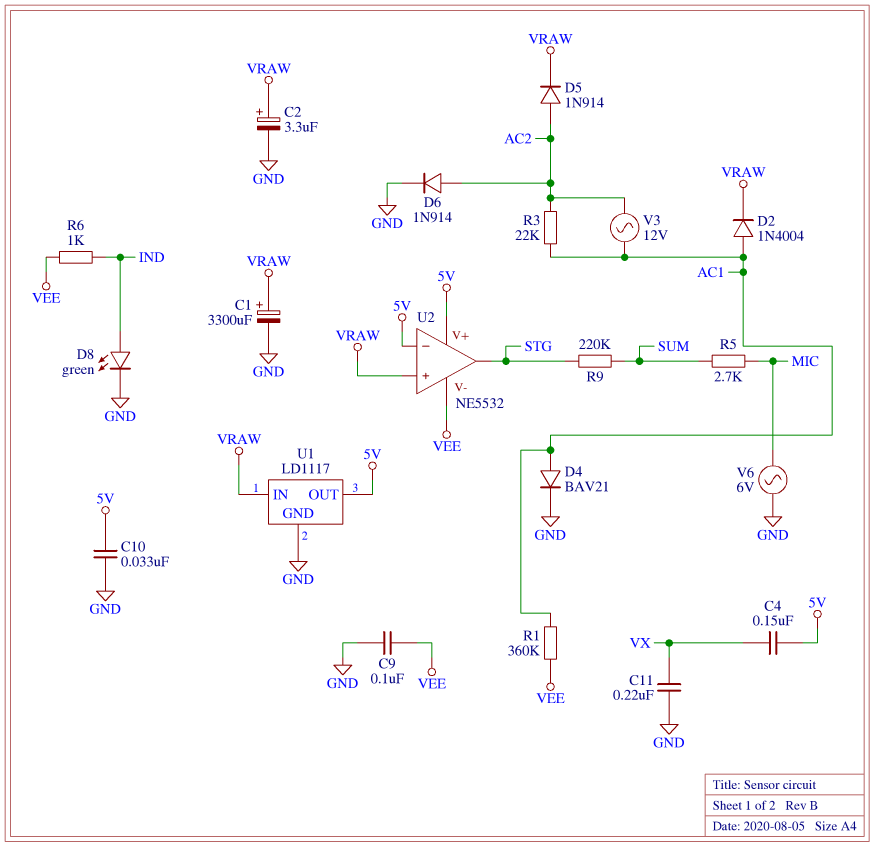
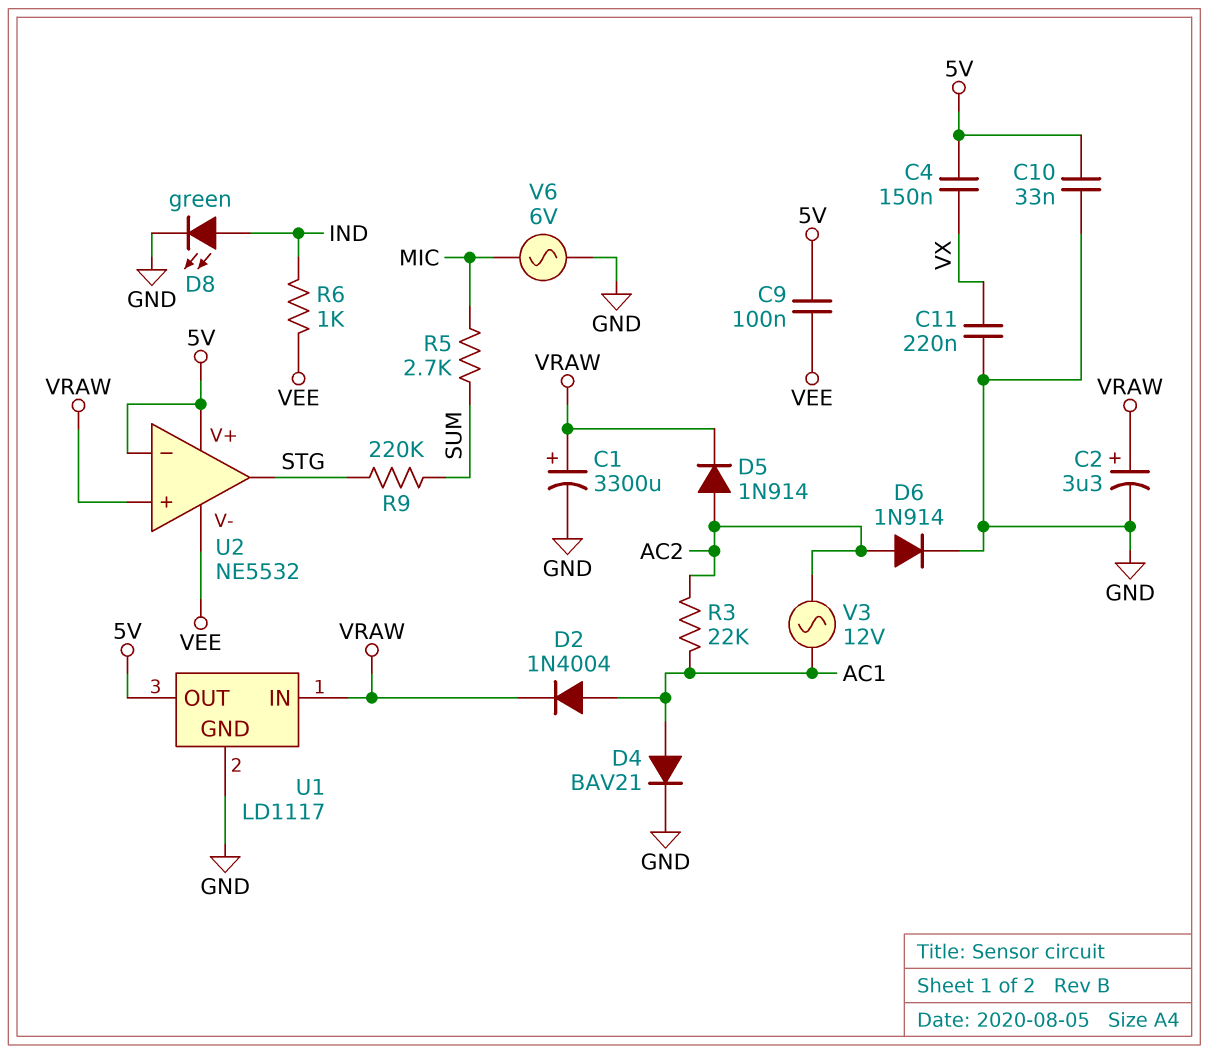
C9: 100nF (GND, VEE) -> 100nF (5V, VEE)
R1: 360k (AC1, VEE) -> none

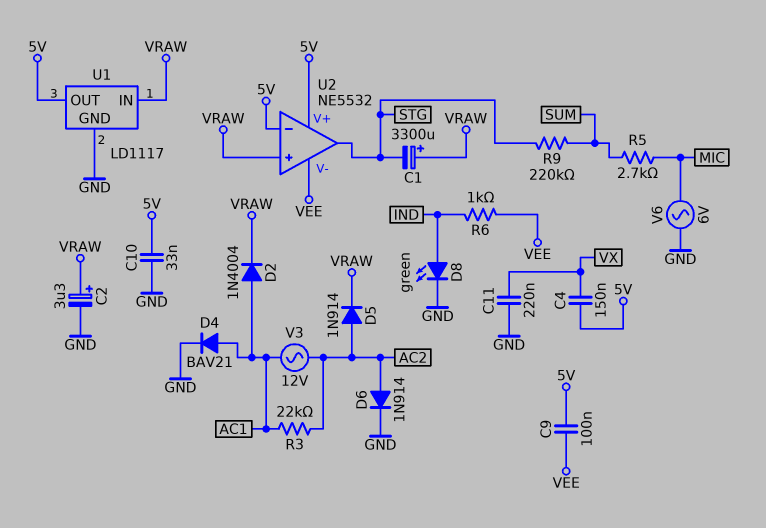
C1: 3300uF (plus VRAW, minus GND) -> 3300uF (plus VRAW, minus STG)

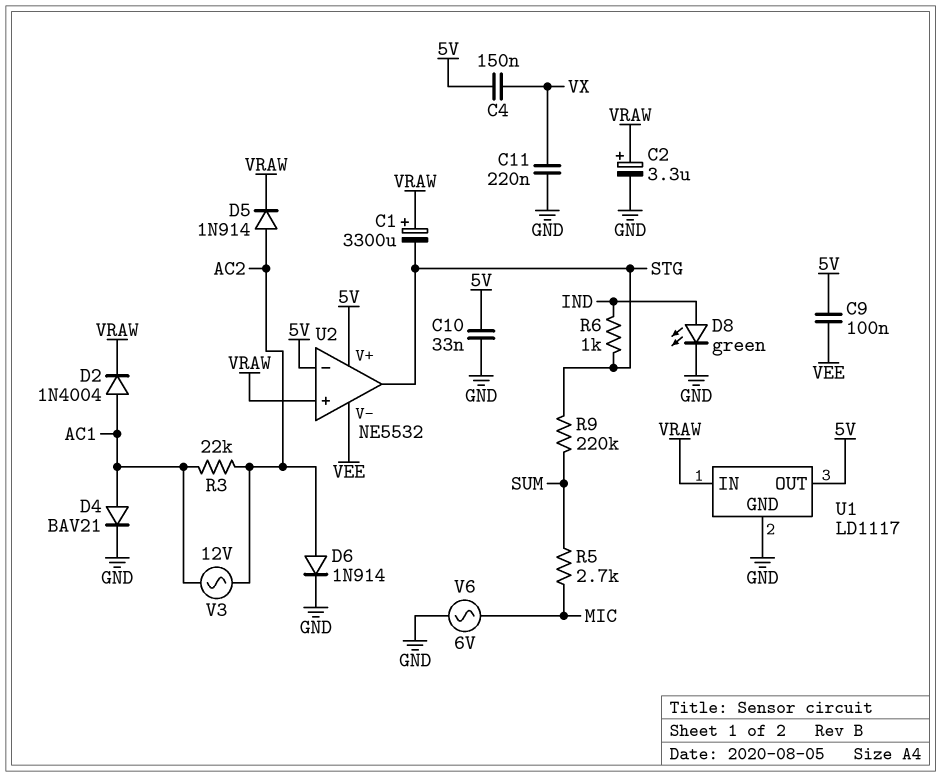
R6: 1k (IND, VEE) -> 1k (IND, STG)

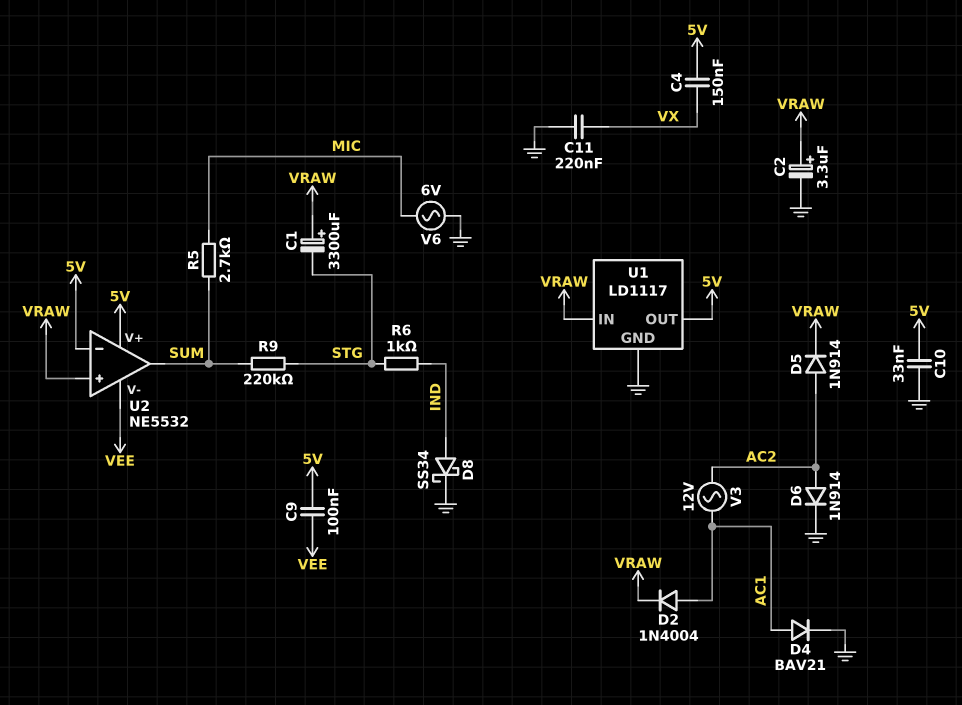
D8: LED green (A IND, K GND) -> schottky SS34 (A IND, K GND)
R3: 22k (AC1, AC2) -> none
U2 pin out: STG -> SUM

